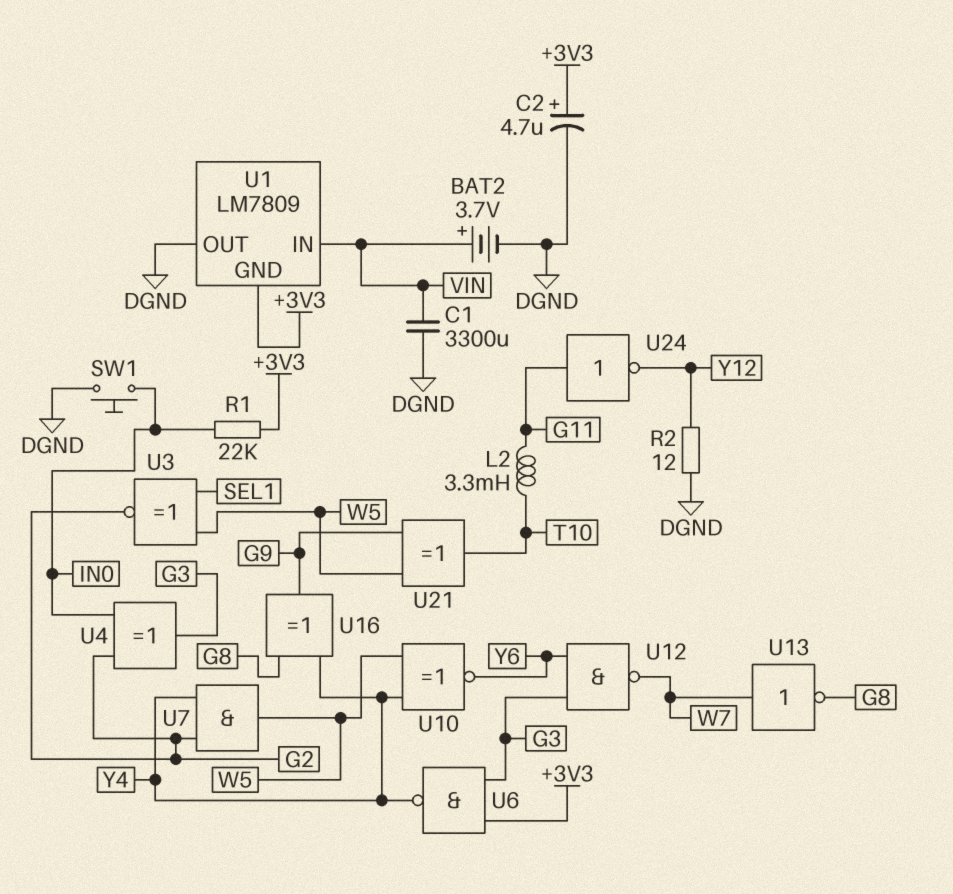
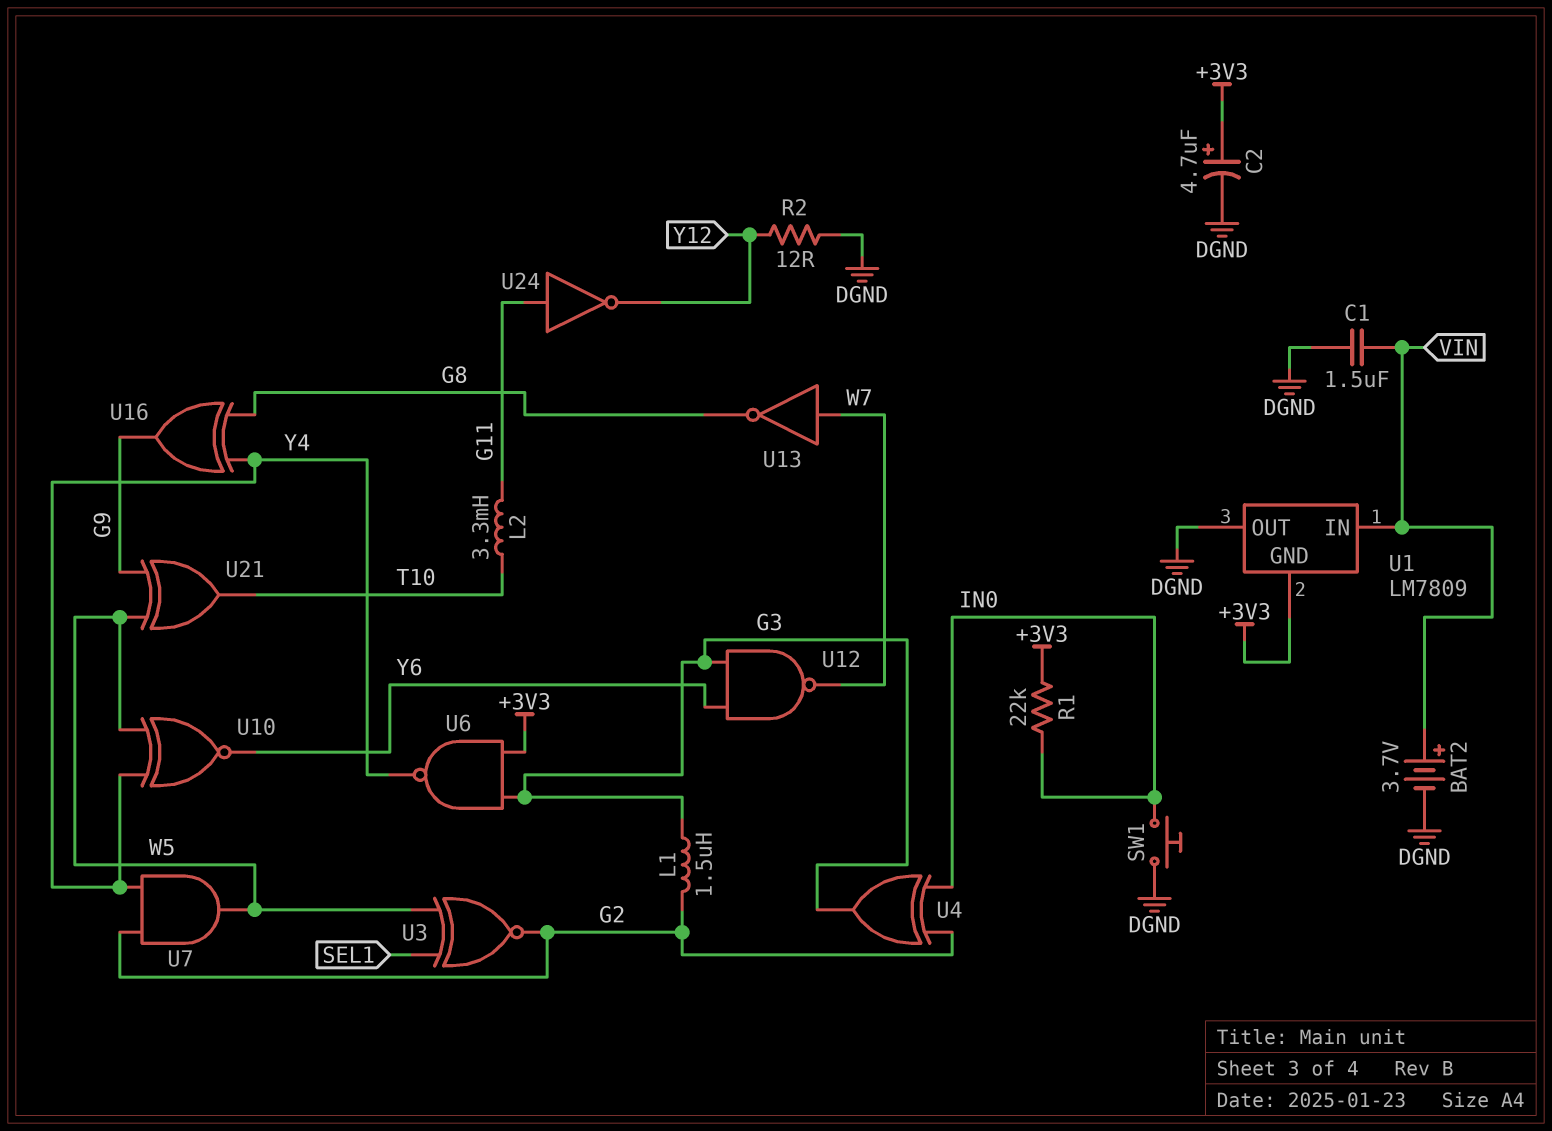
C1: 3300uF (DGND, VIN) -> 1.5uF (DGND, VIN)
L1: none -> 1.5uH (G2, G3)

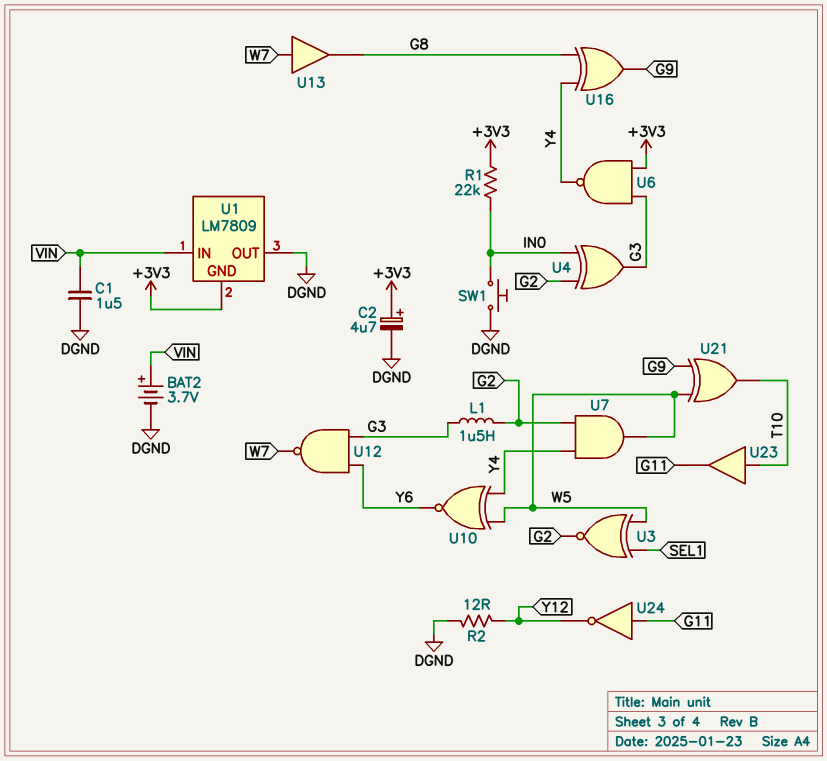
L2: 3.3mH (G11, T10) -> none
U13: NOT (in W7, out G8) -> buffer (in W7, out G8)
U23: none -> buffer (in T10, out G11)

